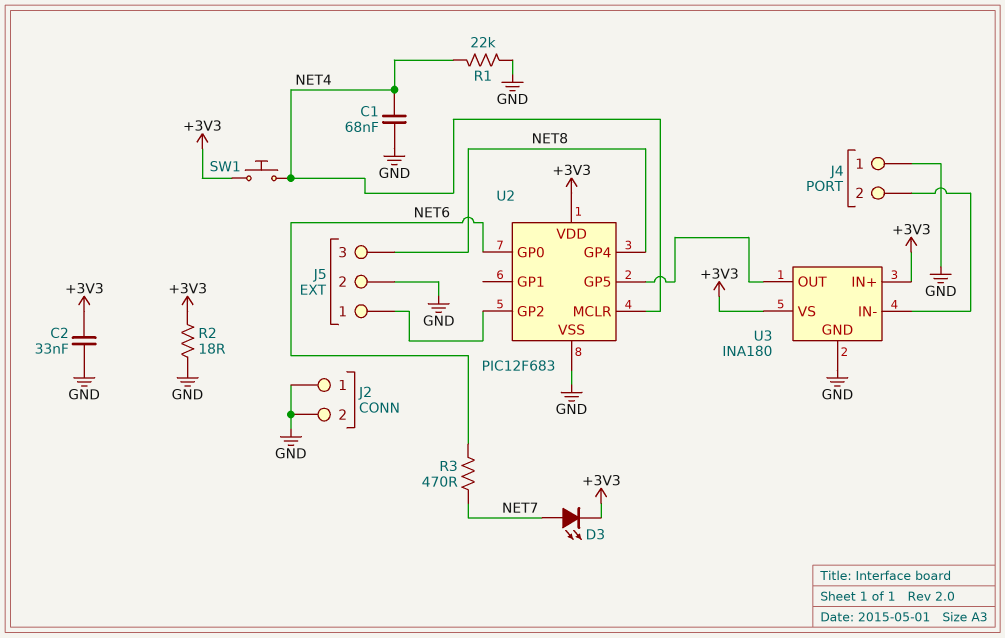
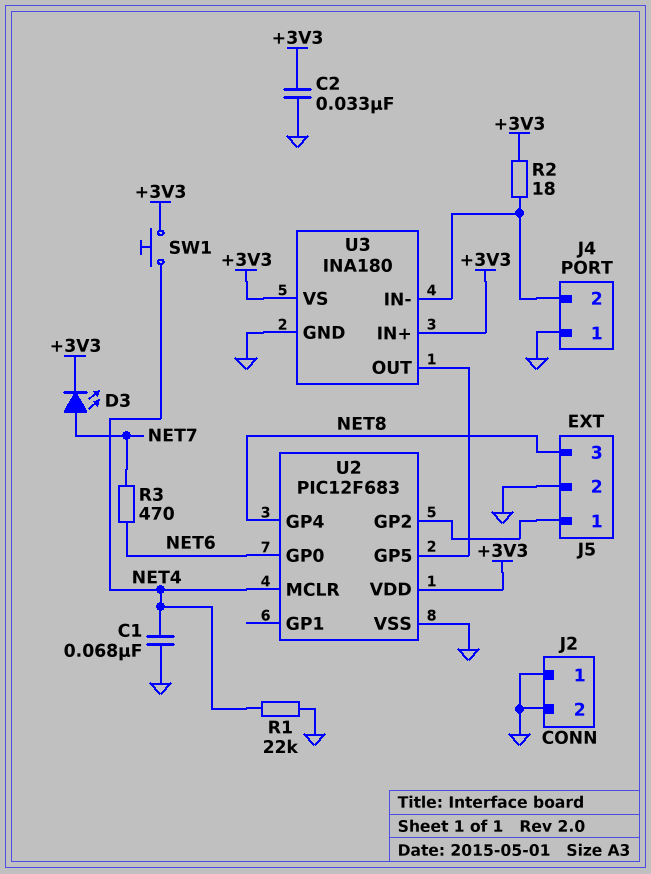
R2: 18 (+3V3, GND) -> 18 (+3V3, J4/2)

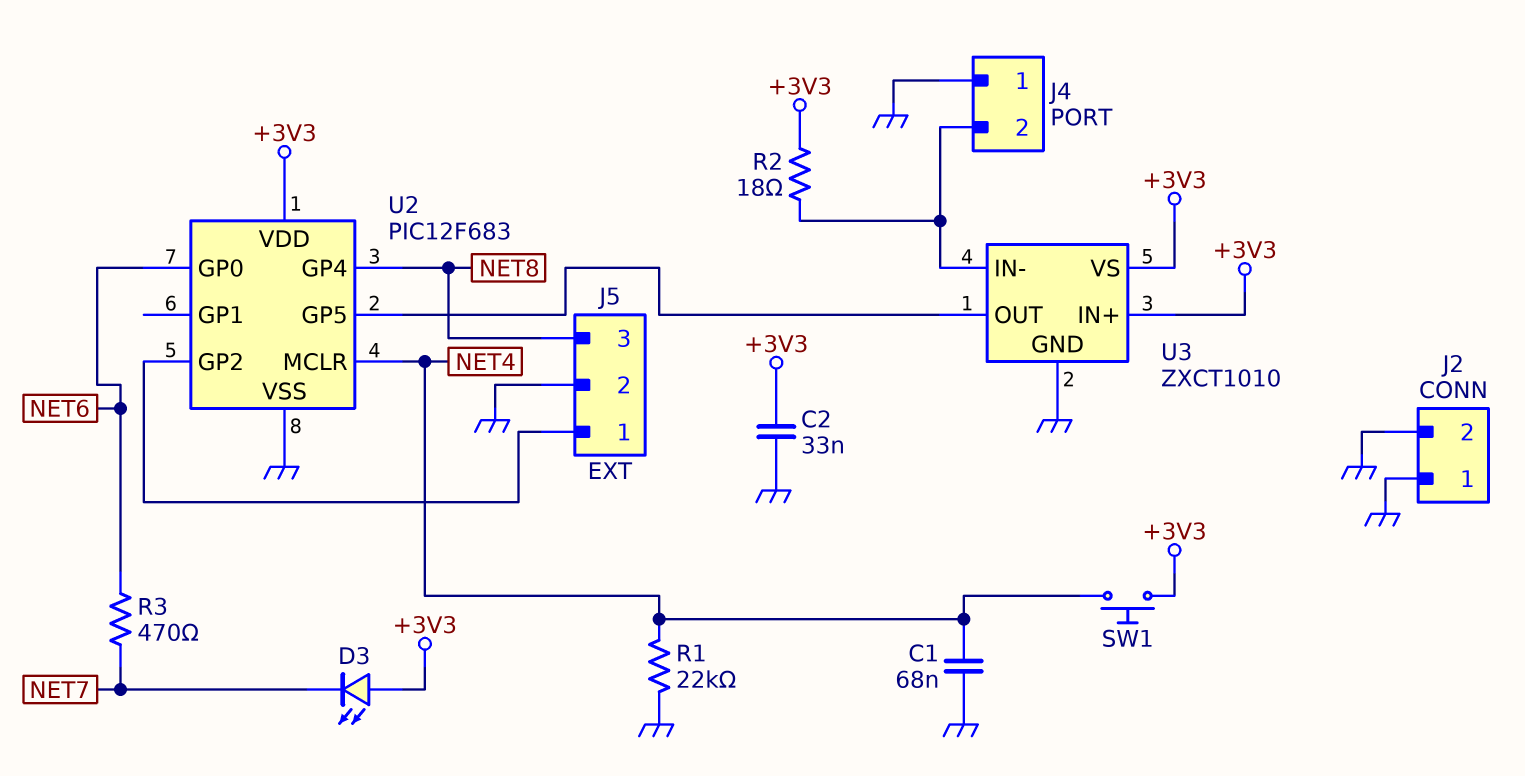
D3: LED (A NET7, K +3V3) -> LED (A +3V3, K NET7)
U3: INA180 -> ZXCT1010

